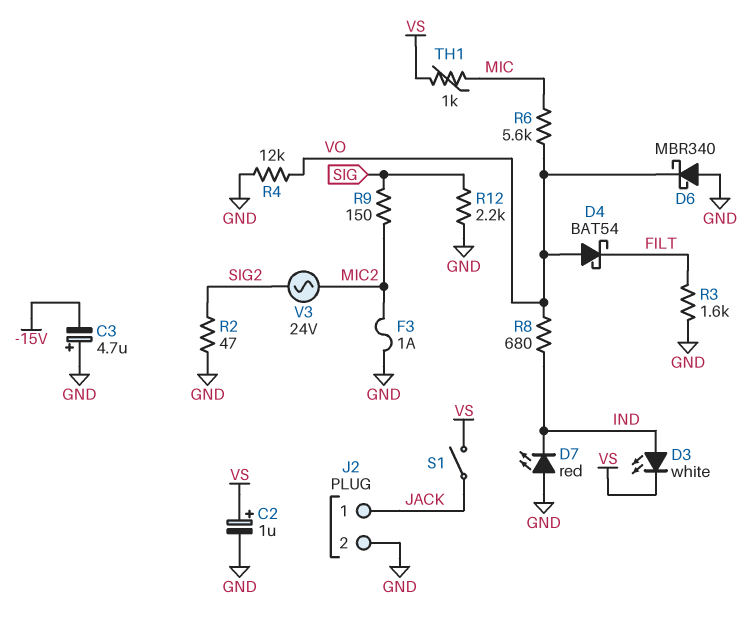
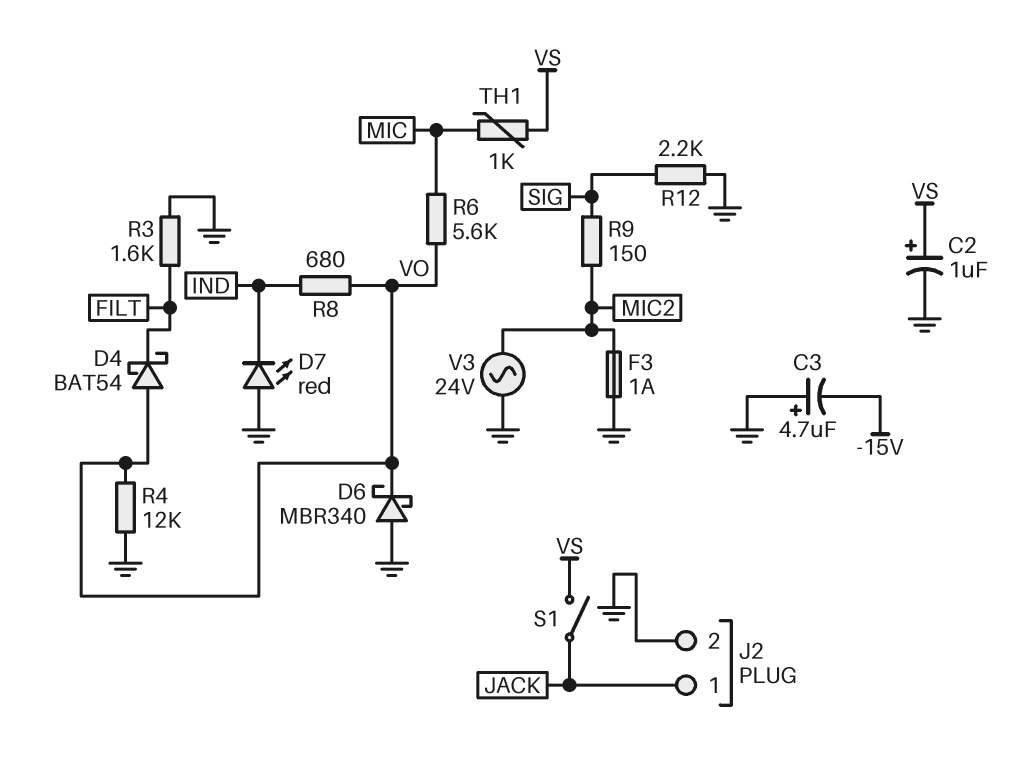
D3: LED white (A IND, K VS) -> none
R2: 47 (GND, SIG2) -> none
V3: AC 24V (MIC2, SIG2) -> AC 24V (GND, MIC2)

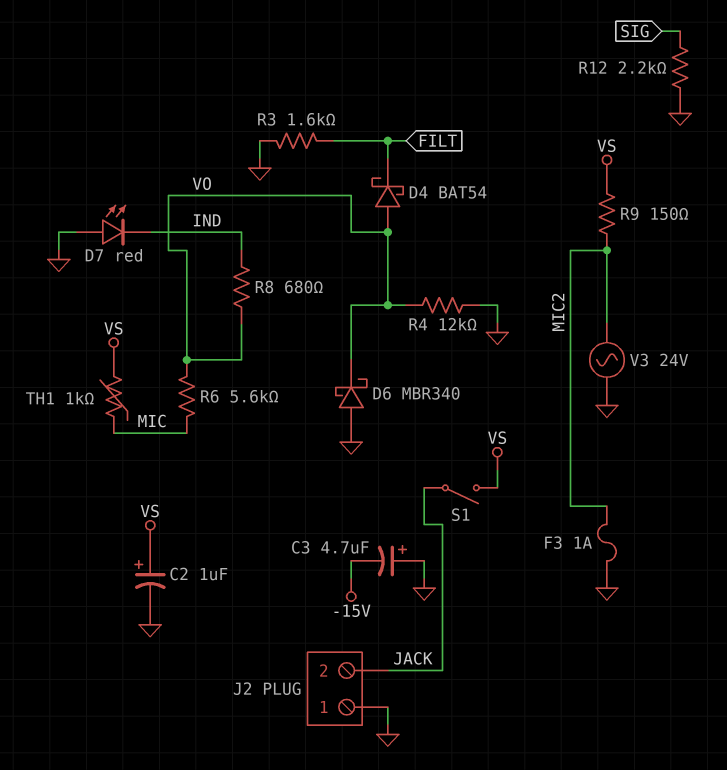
J2 pin 1: JACK -> GND
J2 pin 2: GND -> JACK
R9: 150 (MIC2, SIG) -> 150 (MIC2, VS)

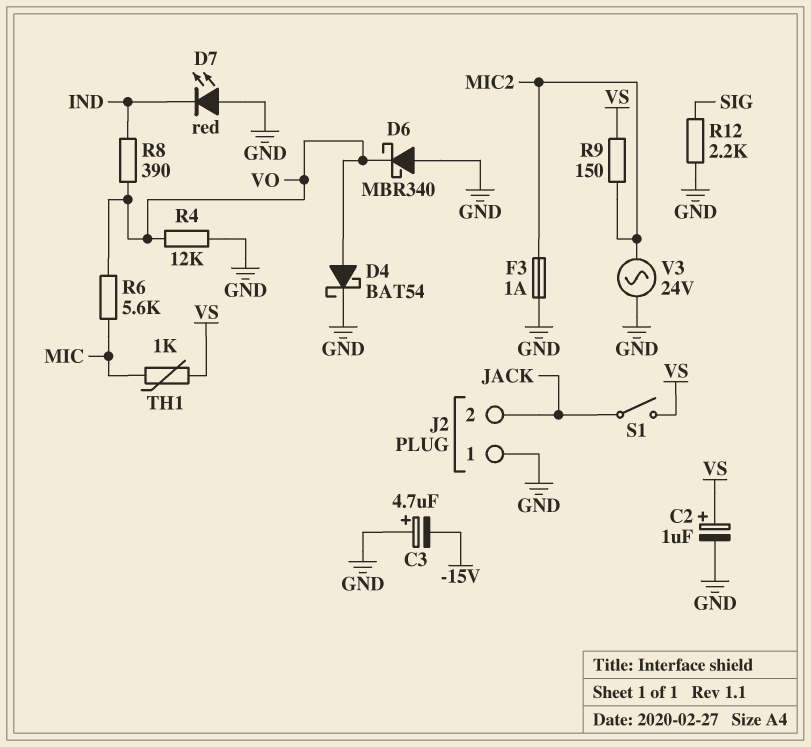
D4: schottky BAT54 (A VO, K FILT) -> schottky BAT54 (A VO, K GND)
R3: 1.6k (FILT, GND) -> none
R8: 680 (IND, VO) -> 390 (IND, VO)

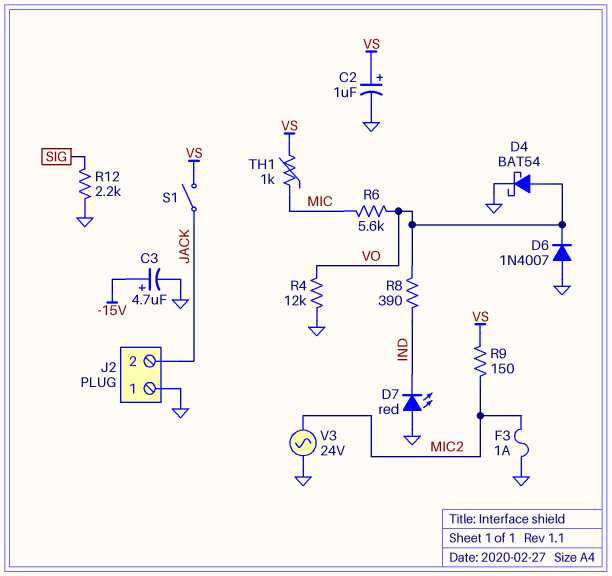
C3: 4.7uF (plus GND, minus -15V) -> 4.7uF (plus -15V, minus GND)
D6: schottky MBR340 (A GND, K VO) -> diode 1N4007 (A GND, K VO)

